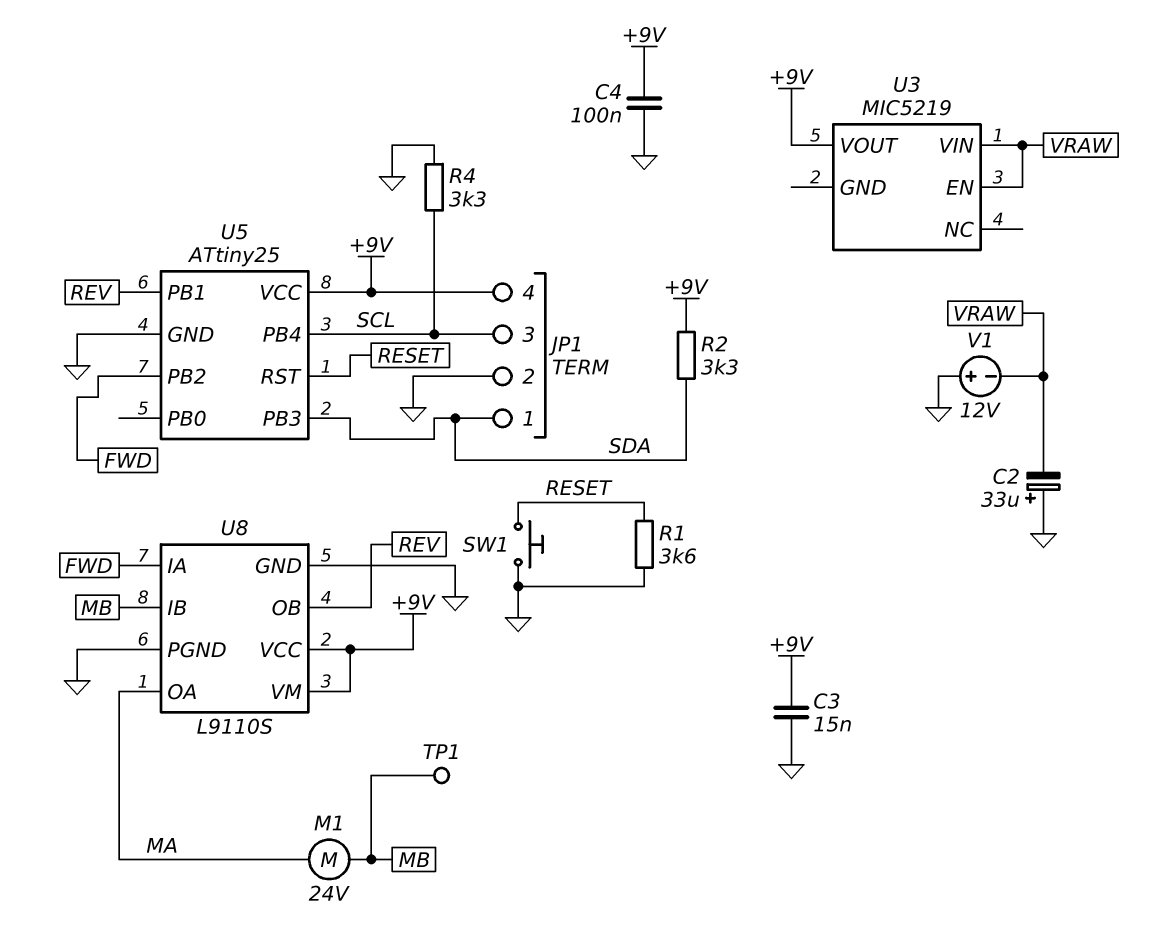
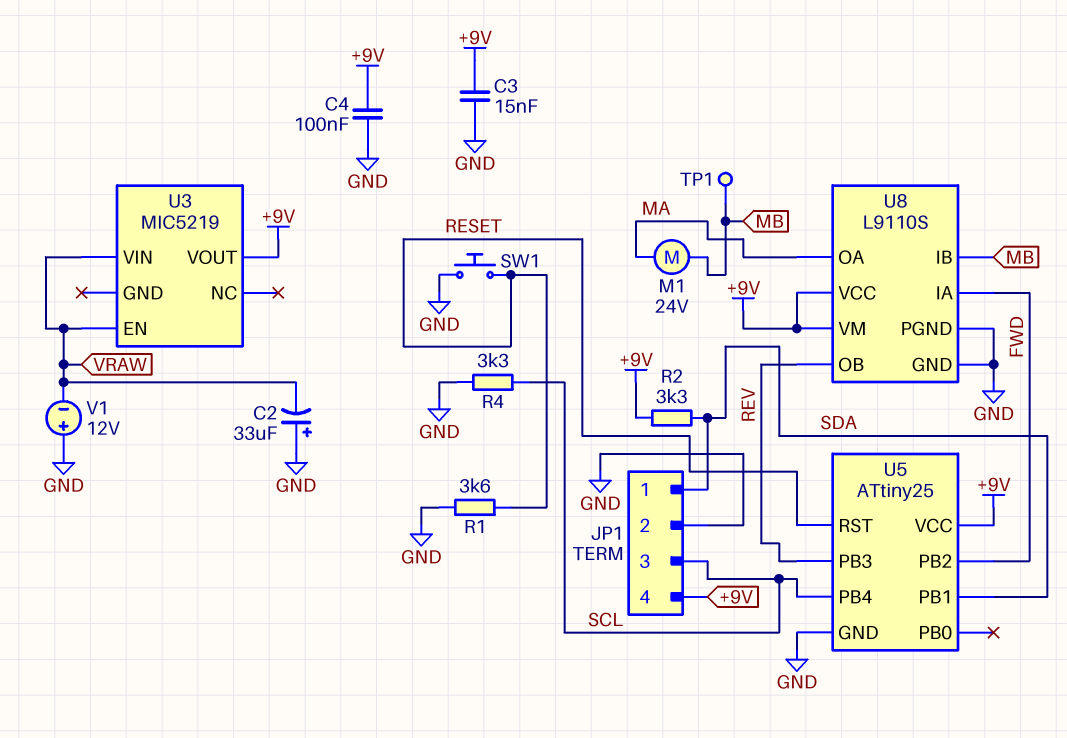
U5 pin PB1: REV -> SDA
U5 pin PB3: SDA -> REV

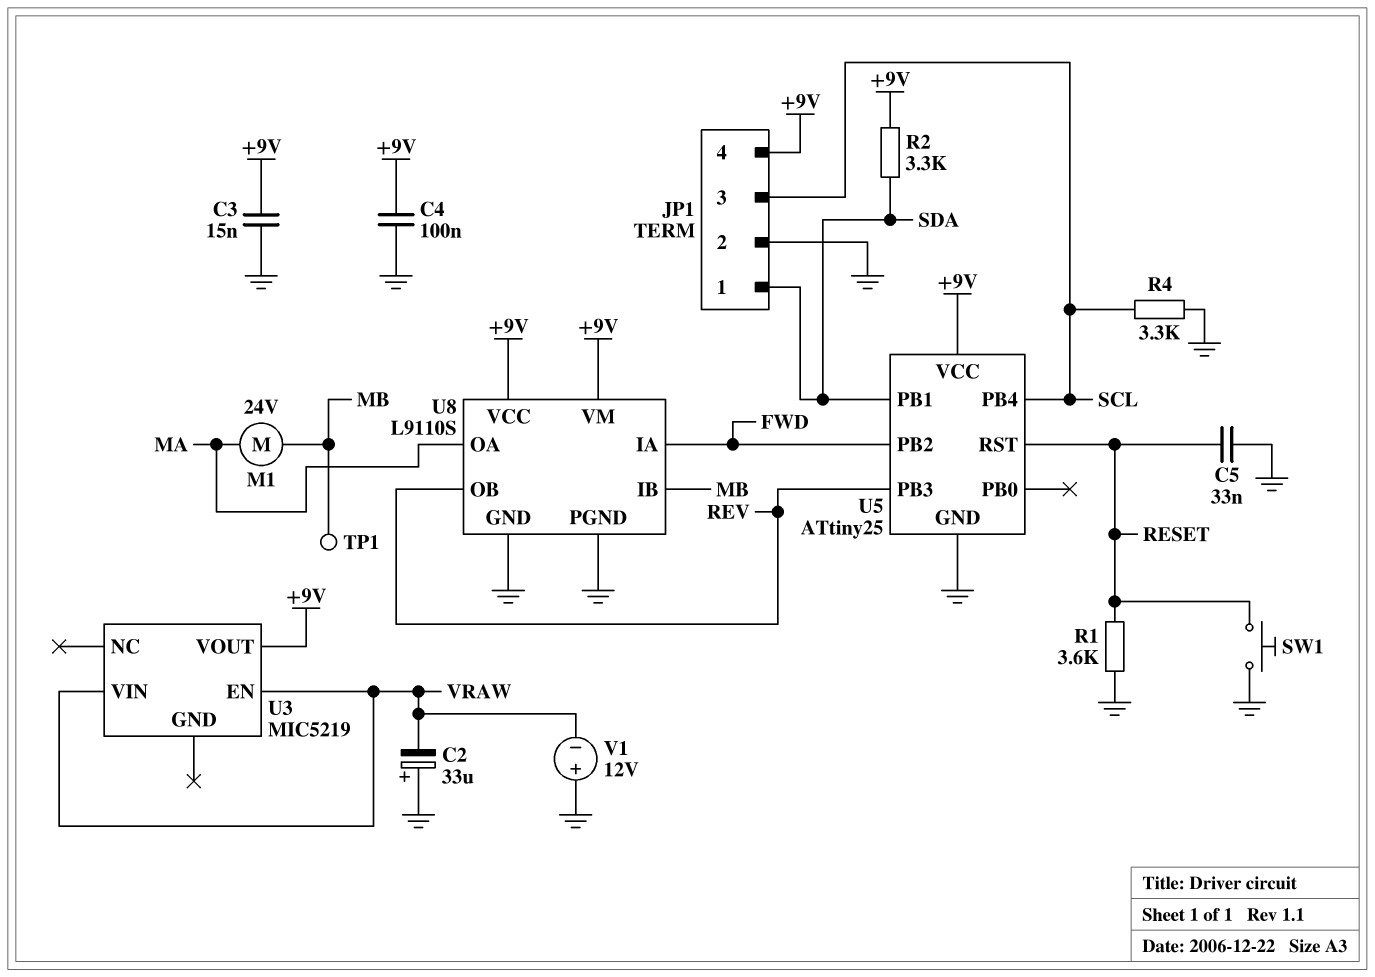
C5: none -> 33nF (GND, RESET)

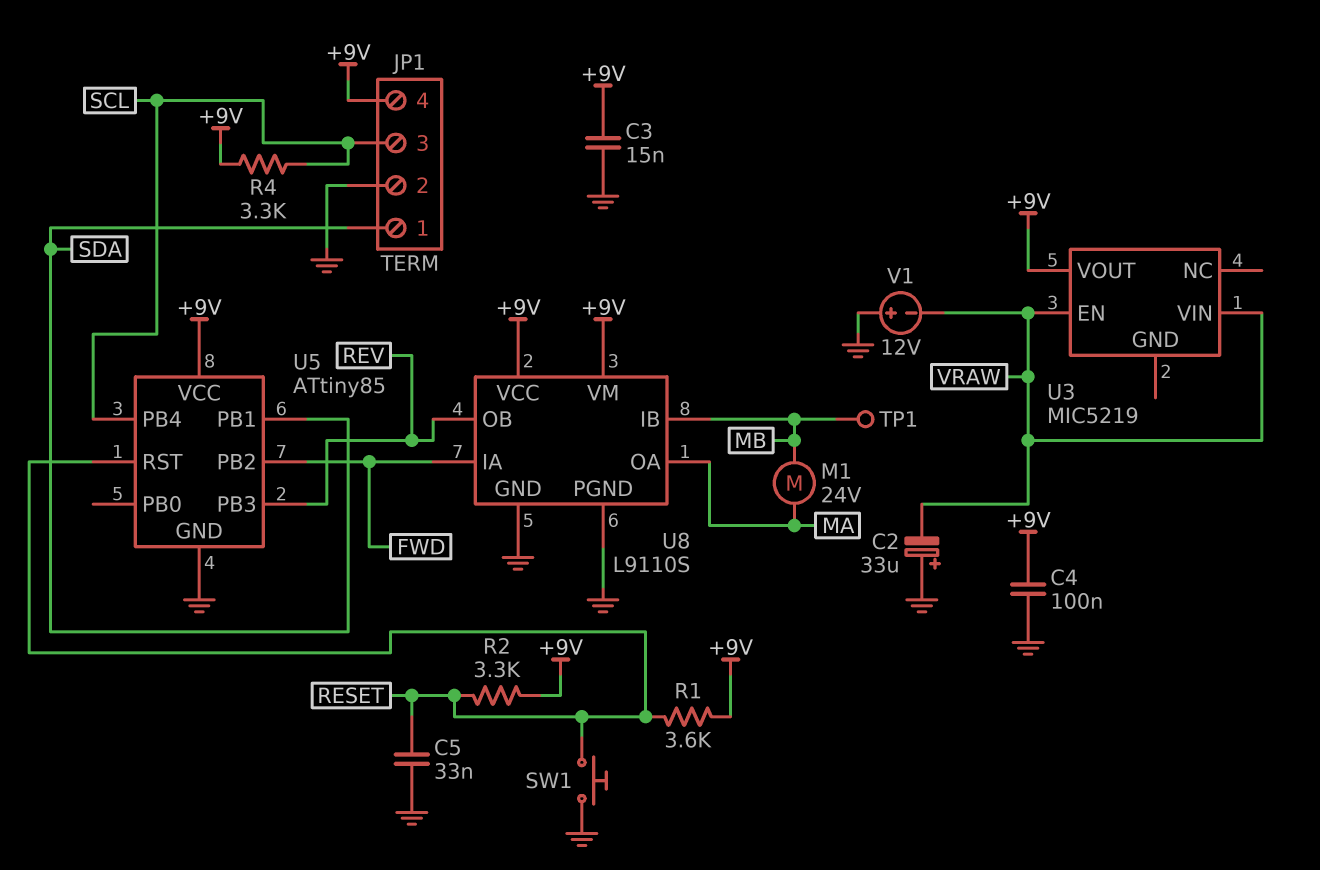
R1: 3.6k (GND, RESET) -> 3.6k (+9V, RESET)
R2: 3.3k (+9V, SDA) -> 3.3k (+9V, RESET)
R4: 3.3k (GND, SCL) -> 3.3k (+9V, SCL)
U5: ATtiny25 -> ATtiny85

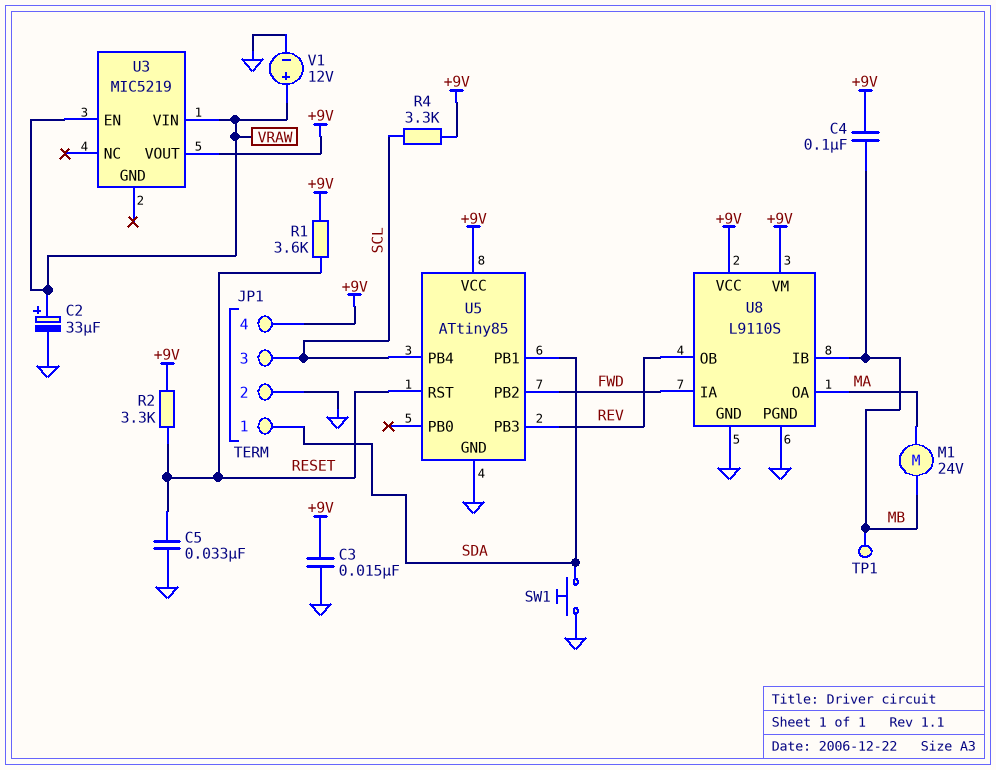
C2: 33uF (plus GND, minus VRAW) -> 33uF (plus VRAW, minus GND)
C4: 100nF (+9V, GND) -> 100nF (+9V, MB)
SW1: button (GND, RESET) -> button (GND, SDA)
V1: 12V (plus GND, minus VRAW) -> 12V (plus VRAW, minus GND)

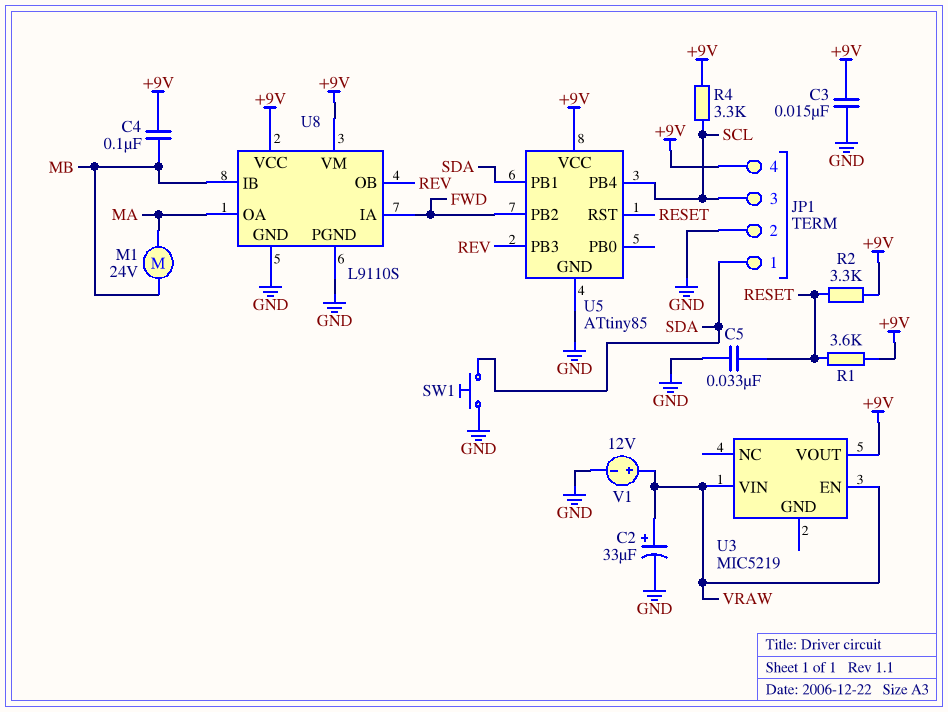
TP1: test point (MB) -> none

